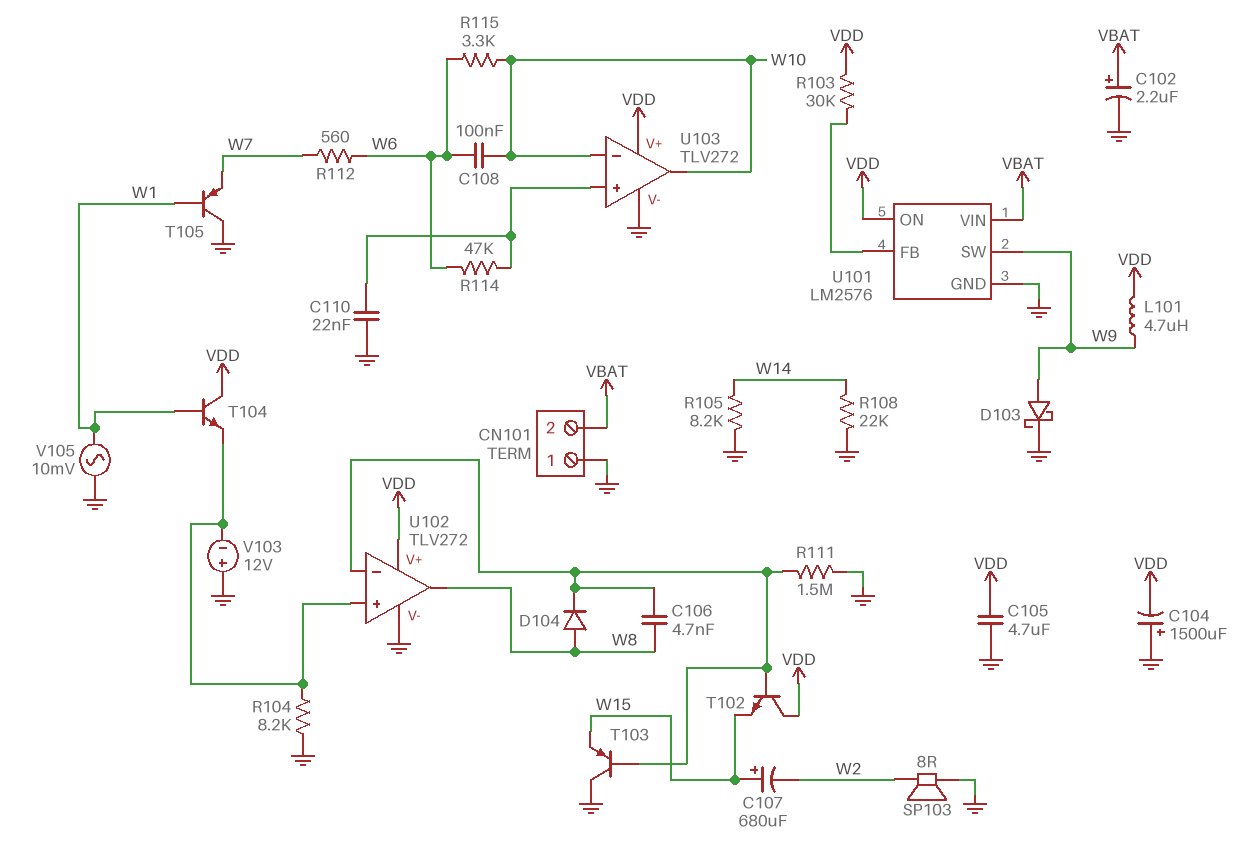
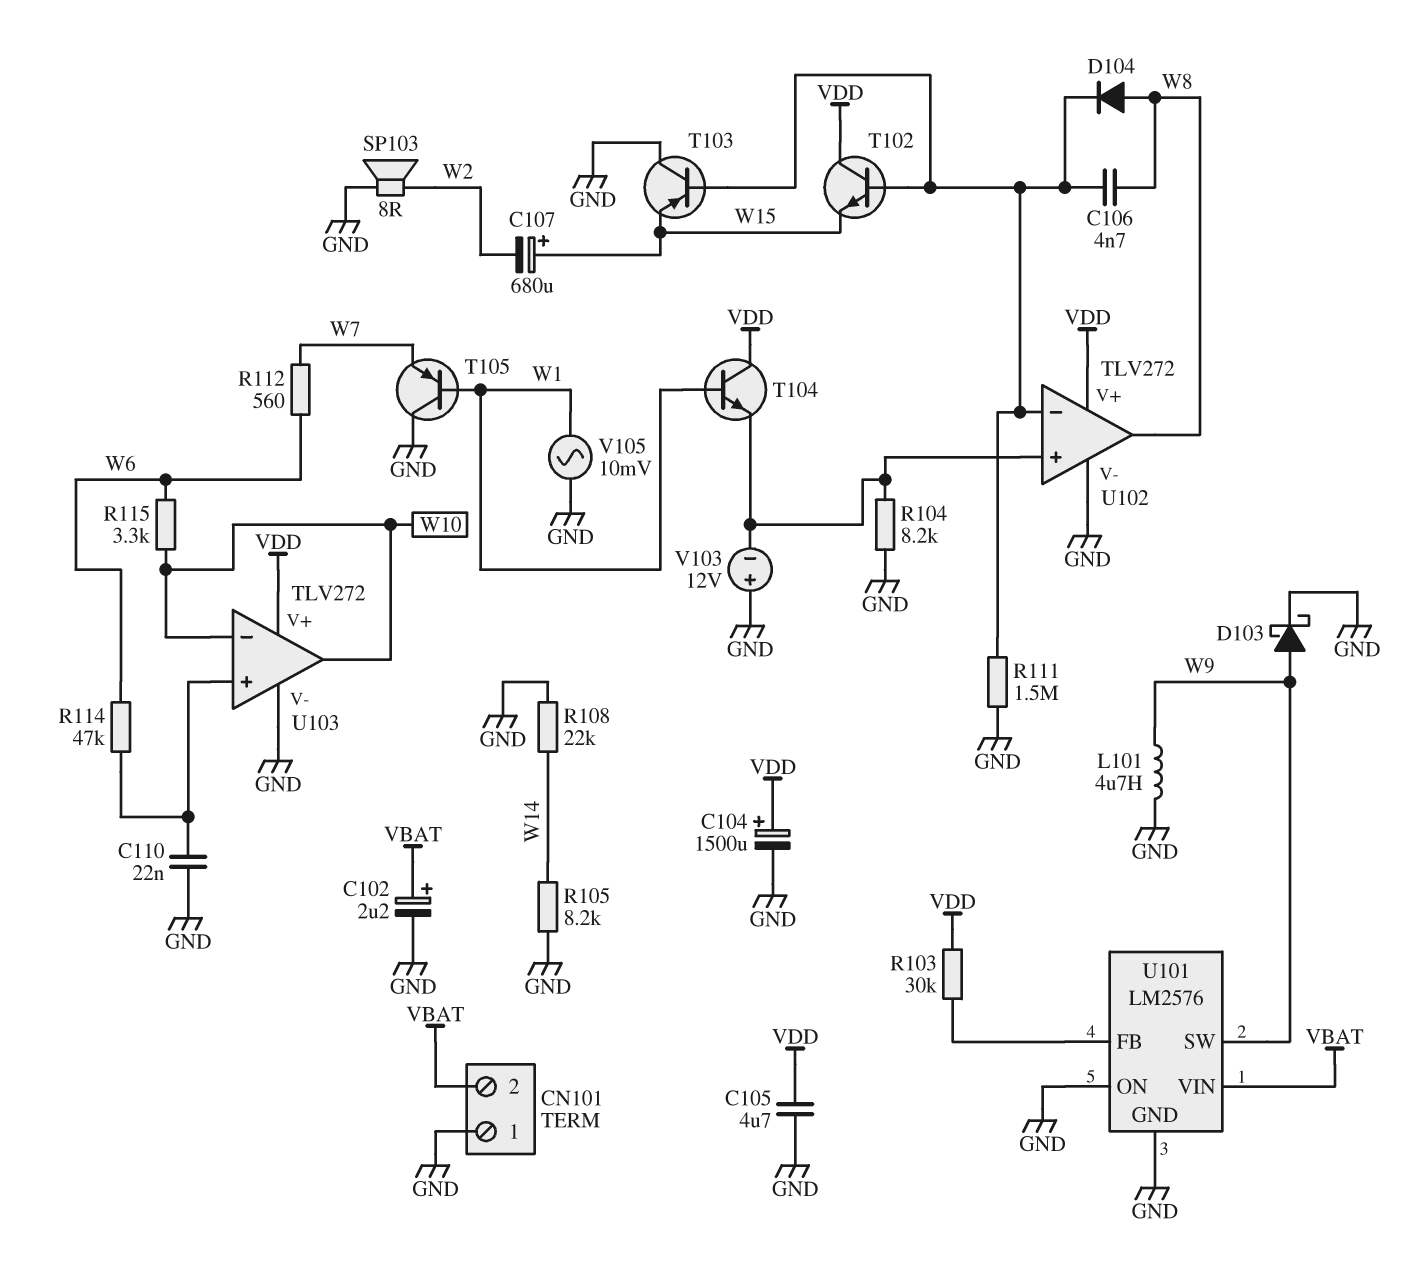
C104: 1500uF (plus GND, minus VDD) -> 1500uF (plus VDD, minus GND)
C108: 100nF (W6, W10) -> none
L101: 4.7uH (VDD, W9) -> 4.7uH (GND, W9)
U101 pin ON: VDD -> GND

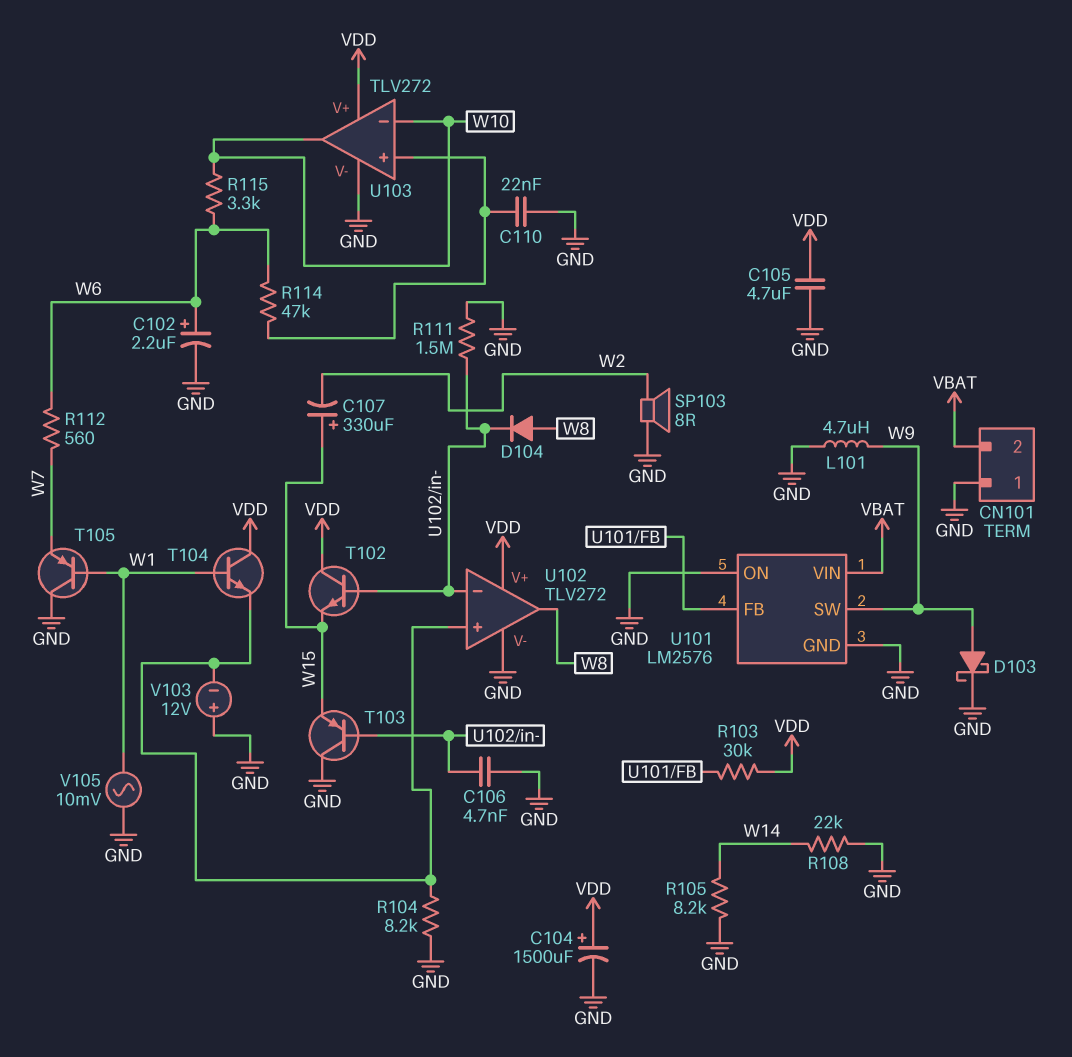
C102: 2.2uF (plus VBAT, minus GND) -> 2.2uF (plus W6, minus GND)
C106: 4.7nF (U102/in-, W8) -> 4.7nF (GND, U102/in-)
C107: 680uF (plus W15, minus W2) -> 330uF (plus W15, minus W2)

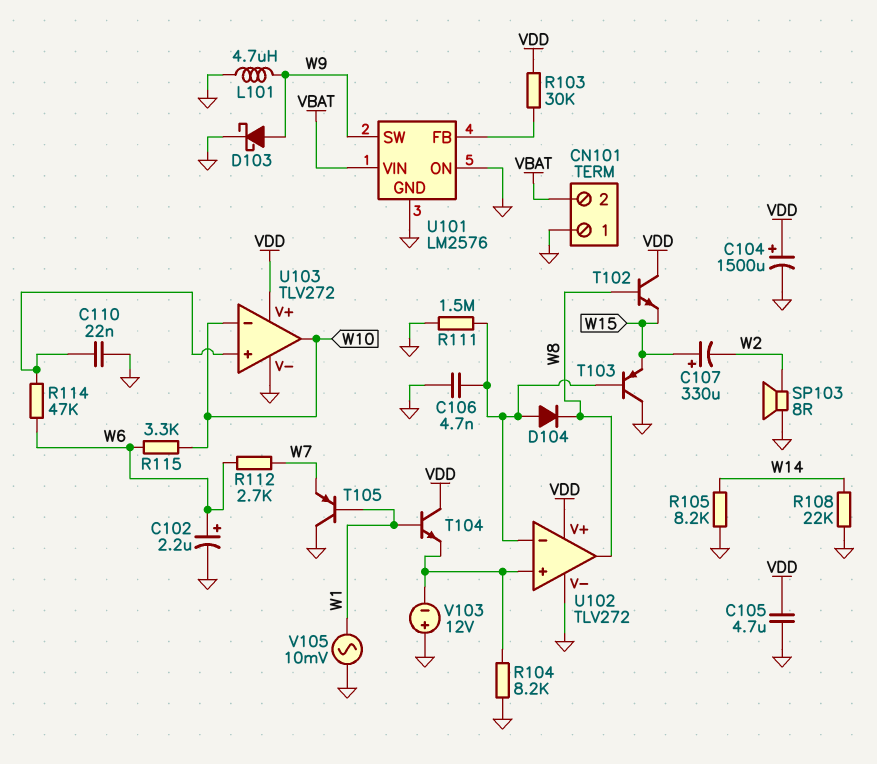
D104: diode (A W8, K U102/in-) -> diode (A U102/in-, K W8)
R112: 560 (W6, W7) -> 2.7k (W6, W7)
T102: NPN (B U102/in-, C VDD, E W15) -> NPN (B W8, C VDD, E W15)

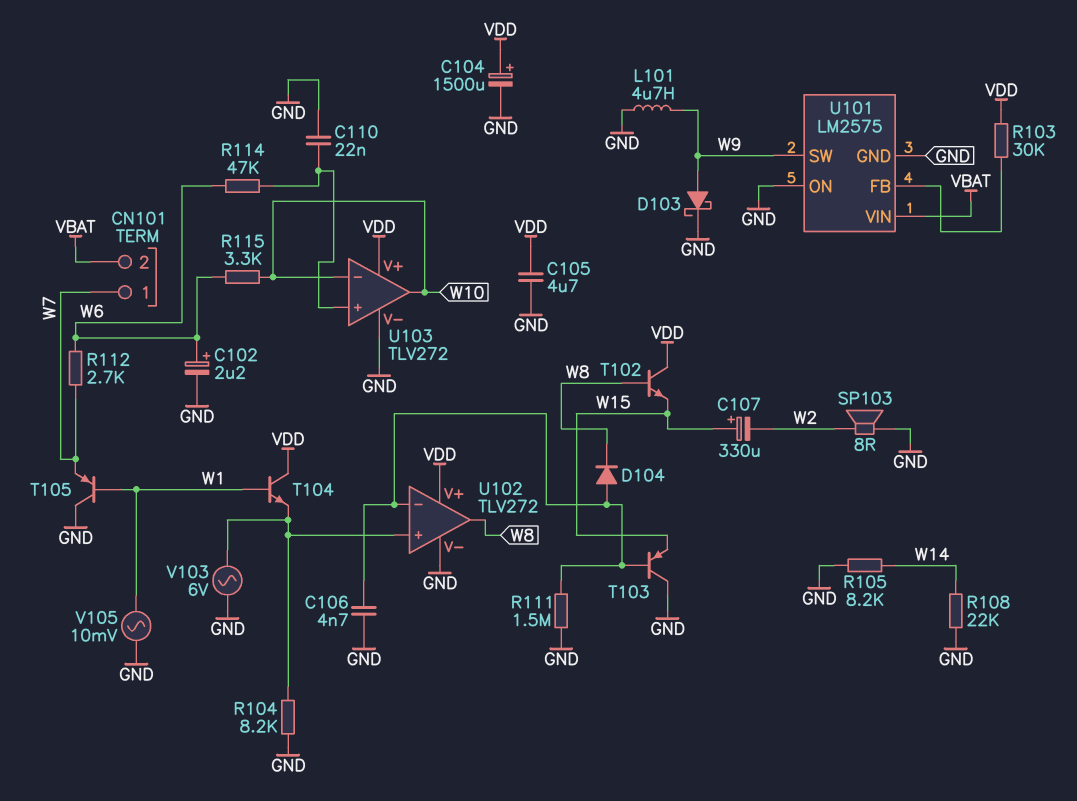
CN101 pin 1: GND -> W7
U101: LM2576 -> LM2575
V103: 12V (plus GND, minus U102/in+) -> AC 6V (GND, U102/in+)

